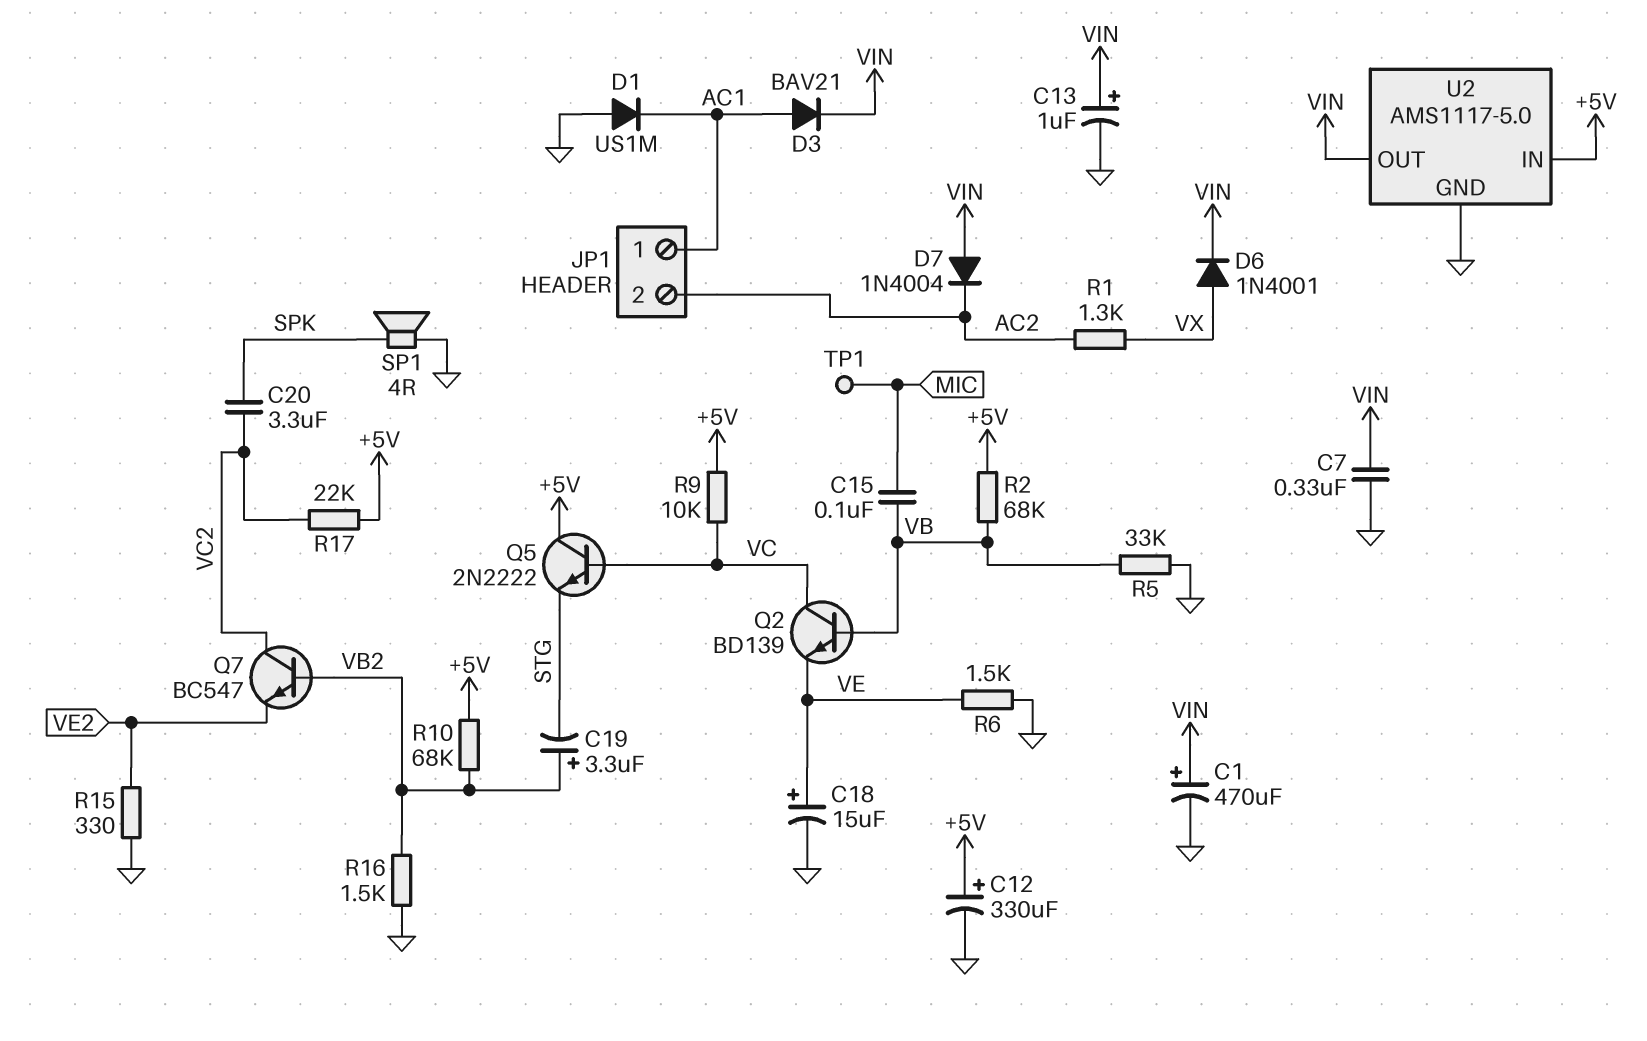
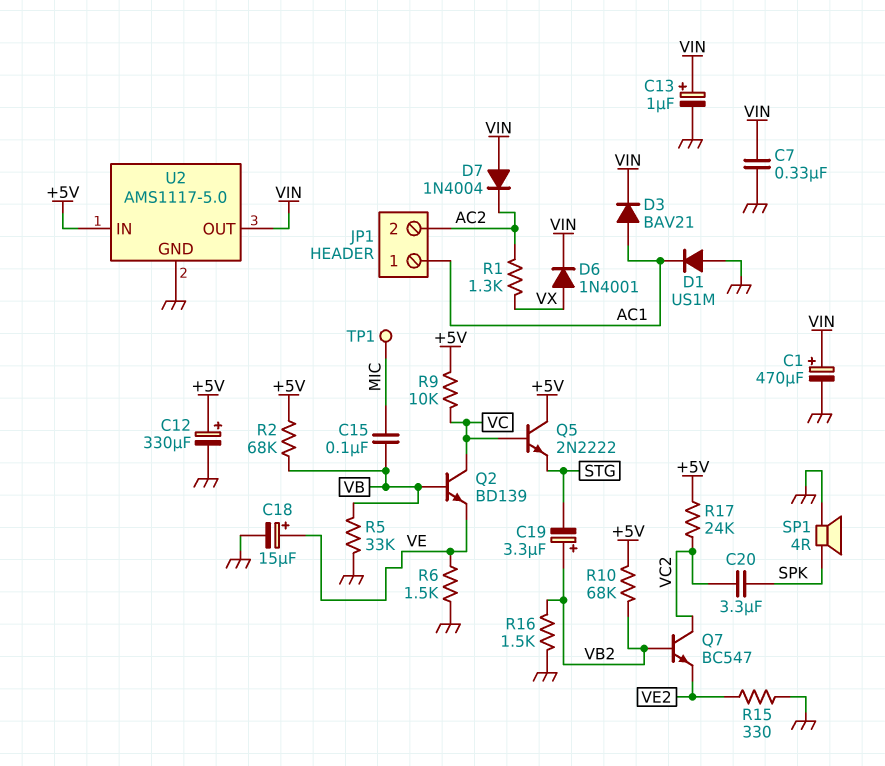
R17: 22k (+5V, VC2) -> 24k (+5V, VC2)

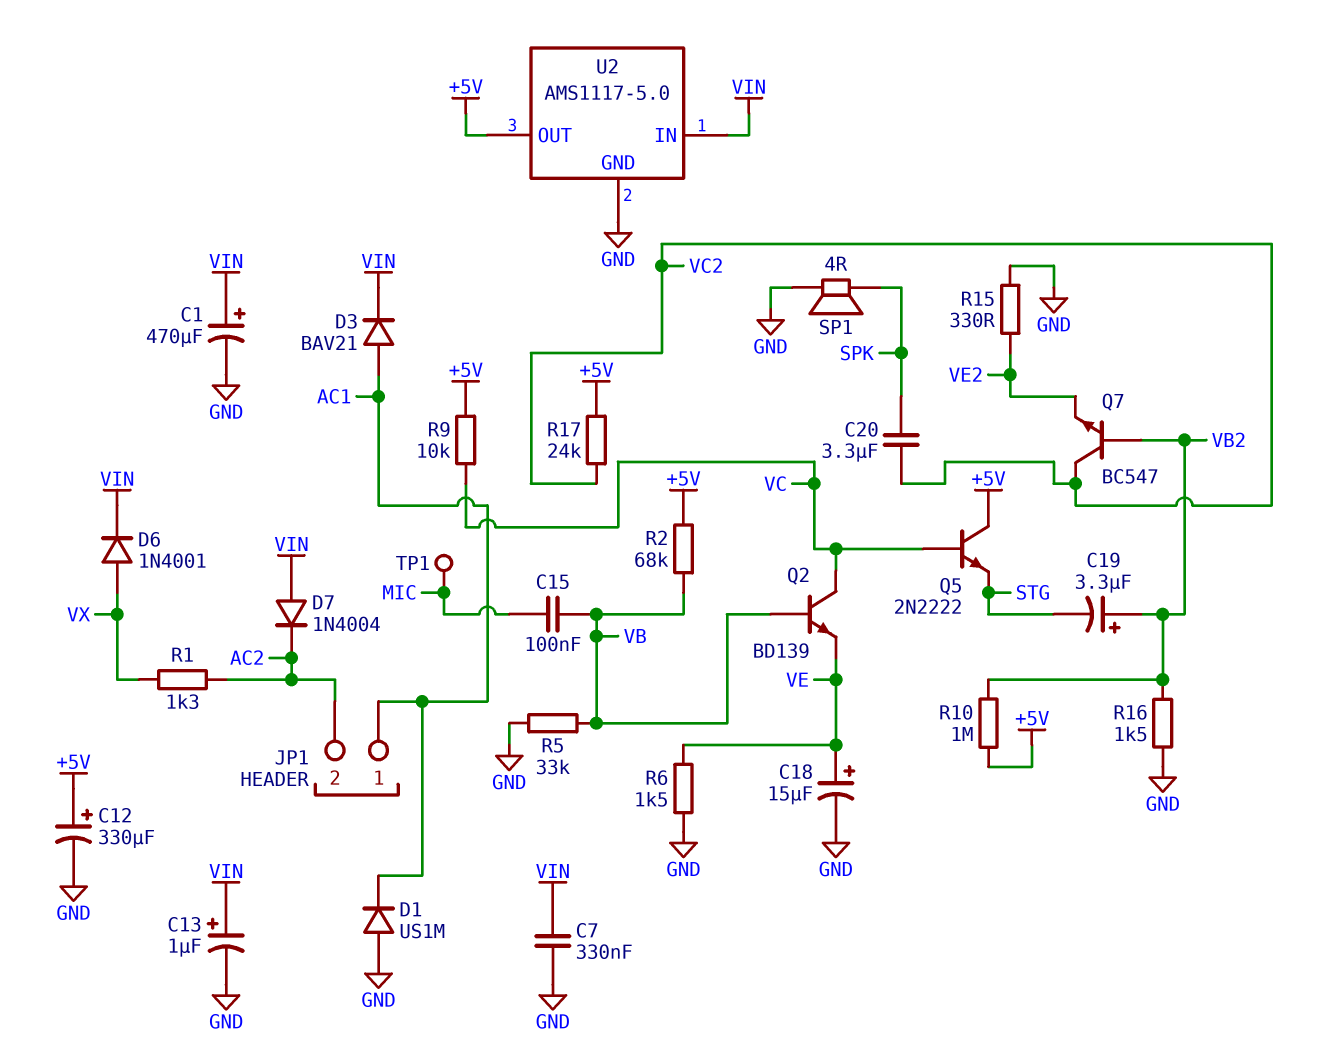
R10: 68k (+5V, VB2) -> 1M (+5V, VB2)
U2 pin IN: +5V -> VIN
U2 pin OUT: VIN -> +5V

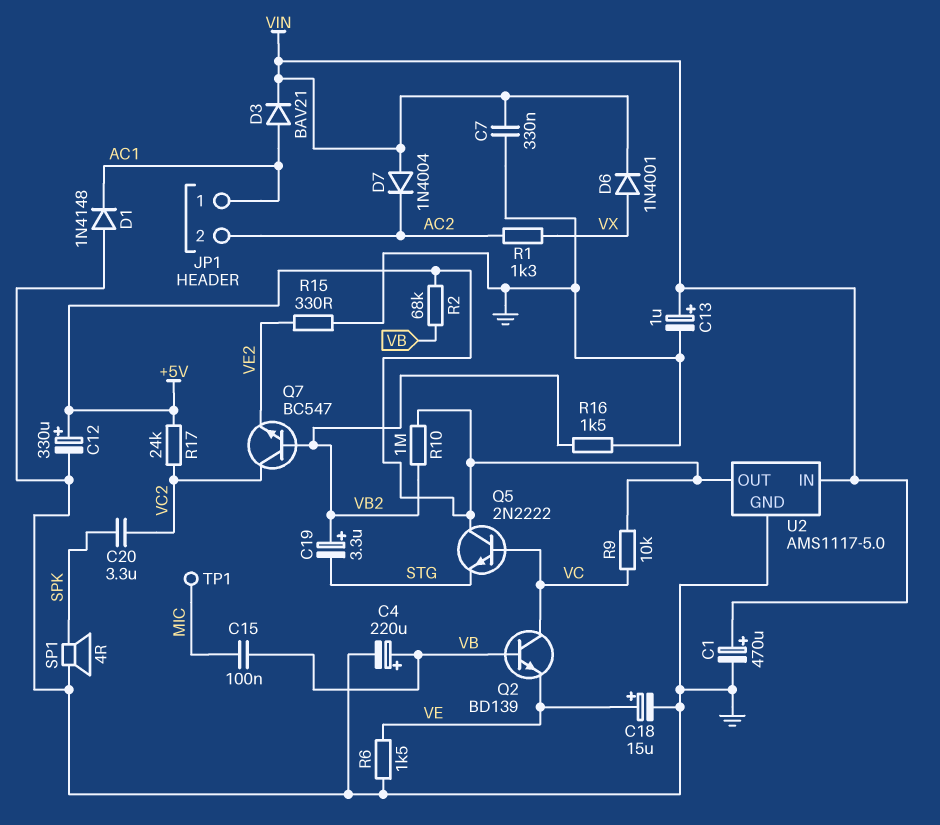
C4: none -> 220uF (plus VB, minus GND)
D1: diode US1M (A GND, K AC1) -> diode 1N4148 (A GND, K AC1)
R5: 33k (GND, VB) -> none

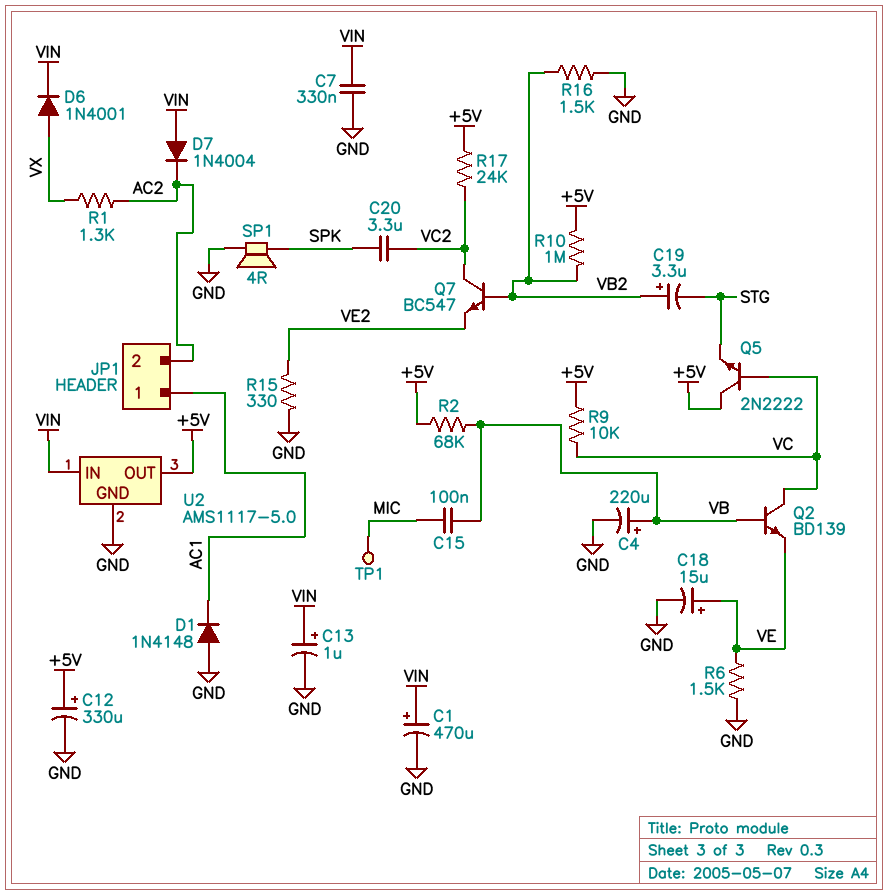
D3: diode BAV21 (A AC1, K VIN) -> none

